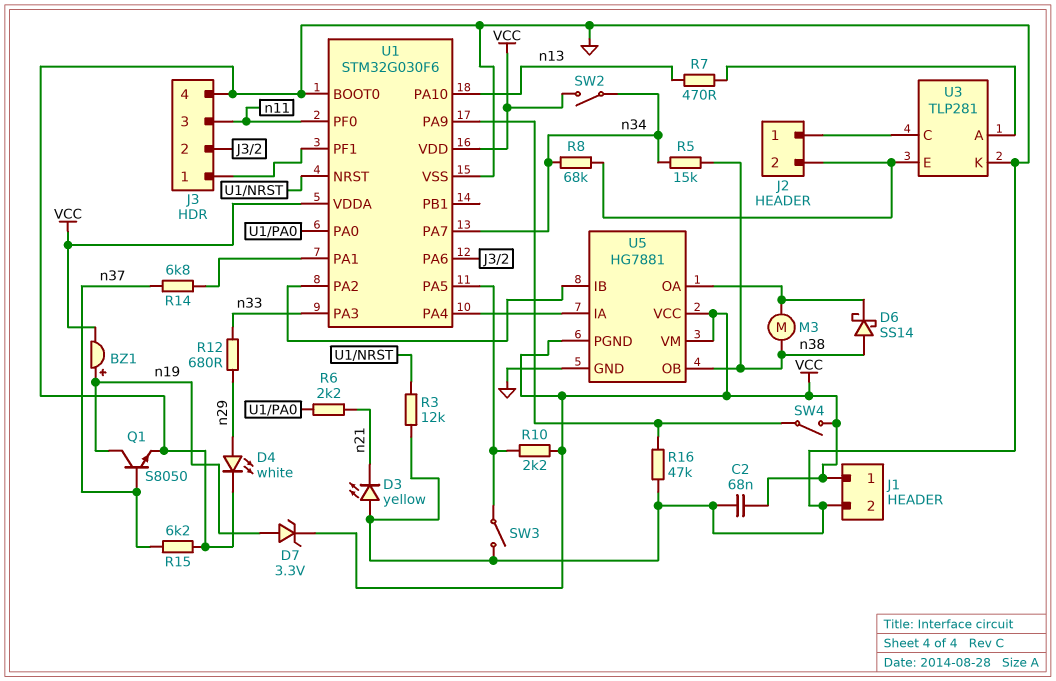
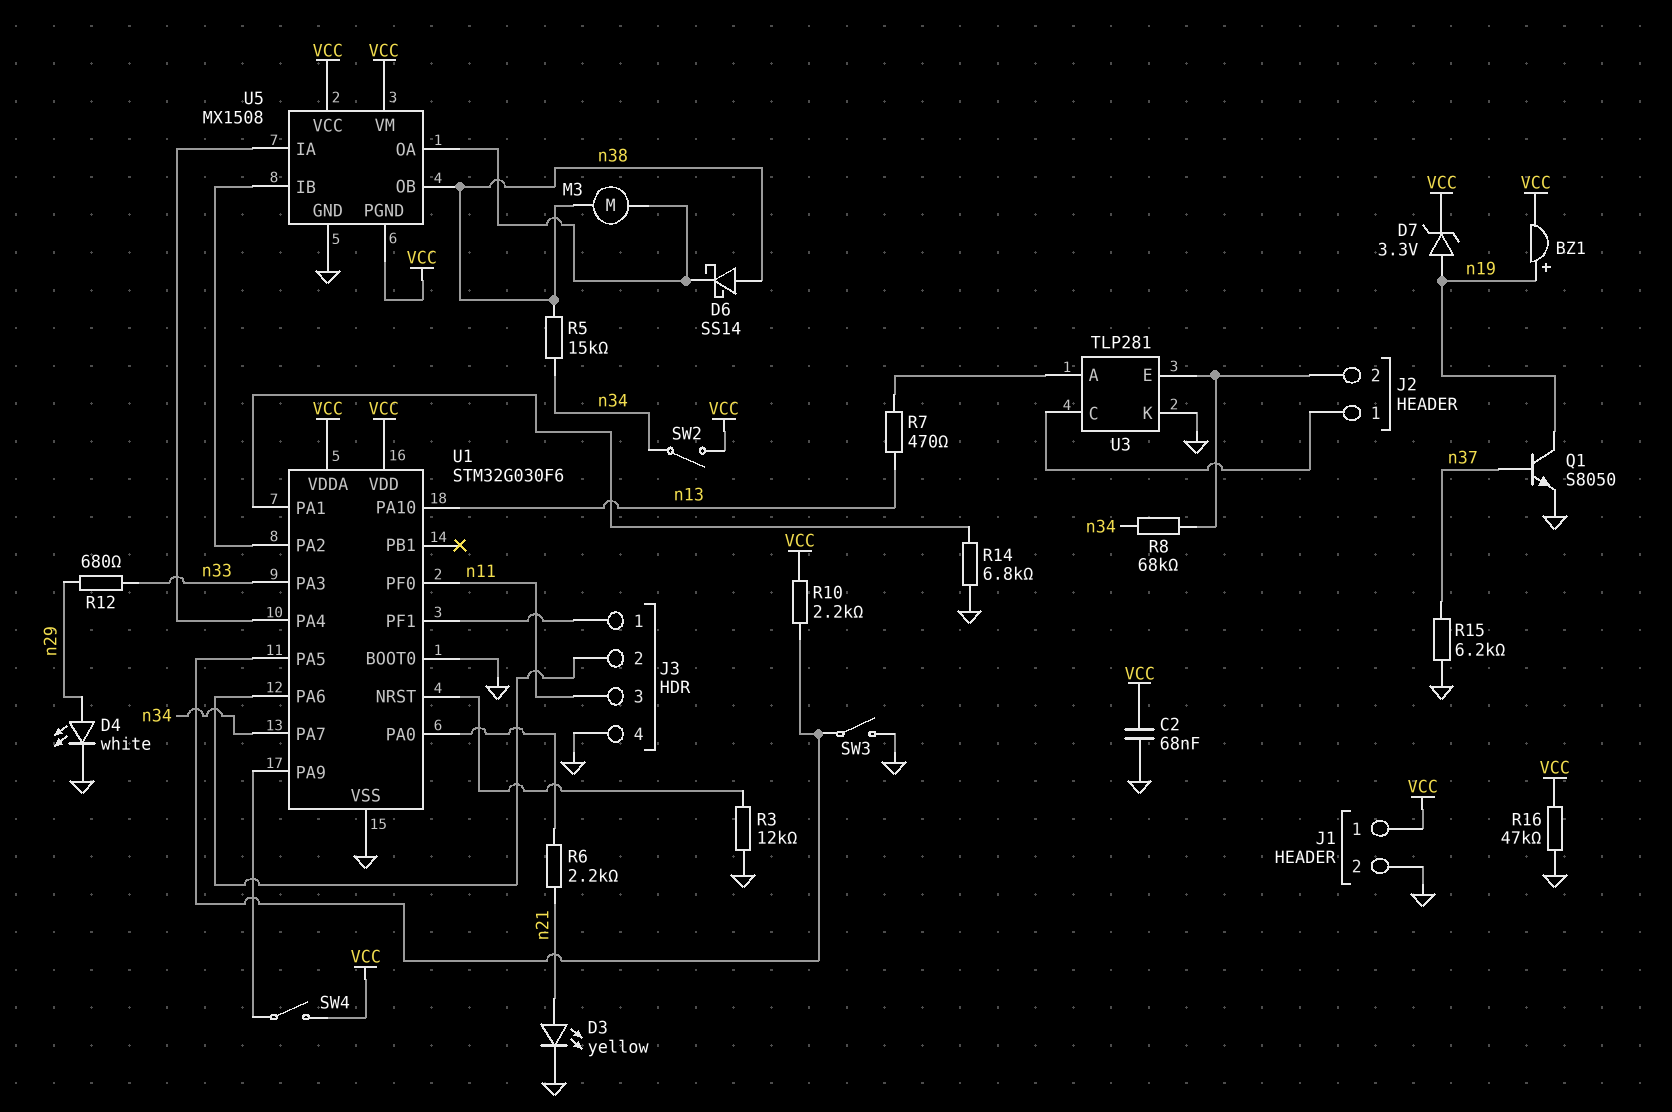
D3: LED yellow (A GND, K n21) -> LED yellow (A n21, K GND)
R14: 6.8k (U1/PA1, n37) -> 6.8k (GND, U1/PA1)
R16: 47k (GND, U1/PA9) -> 47k (GND, VCC)
U5: HG7881 -> MX1508

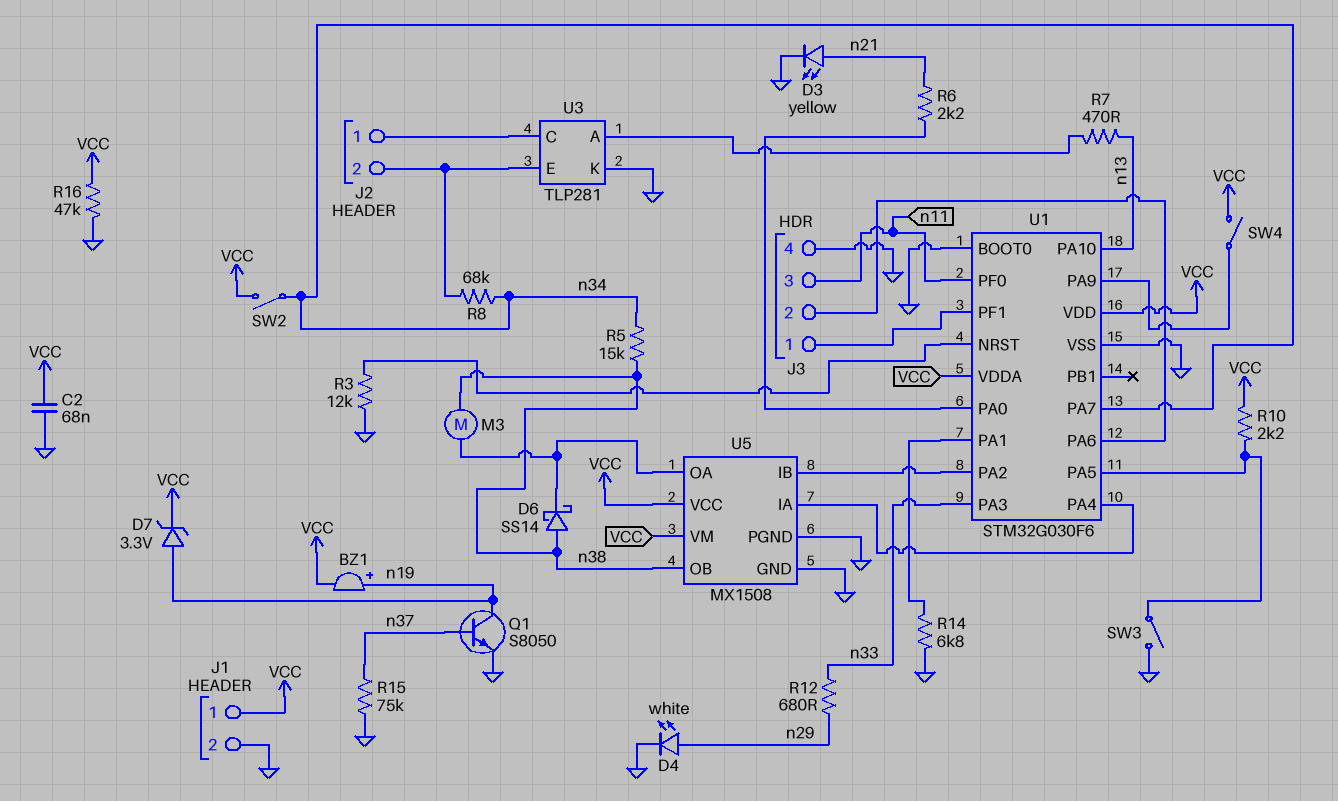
R15: 6.2k (GND, n37) -> 75k (GND, n37)
U5 pin PGND: VCC -> GND

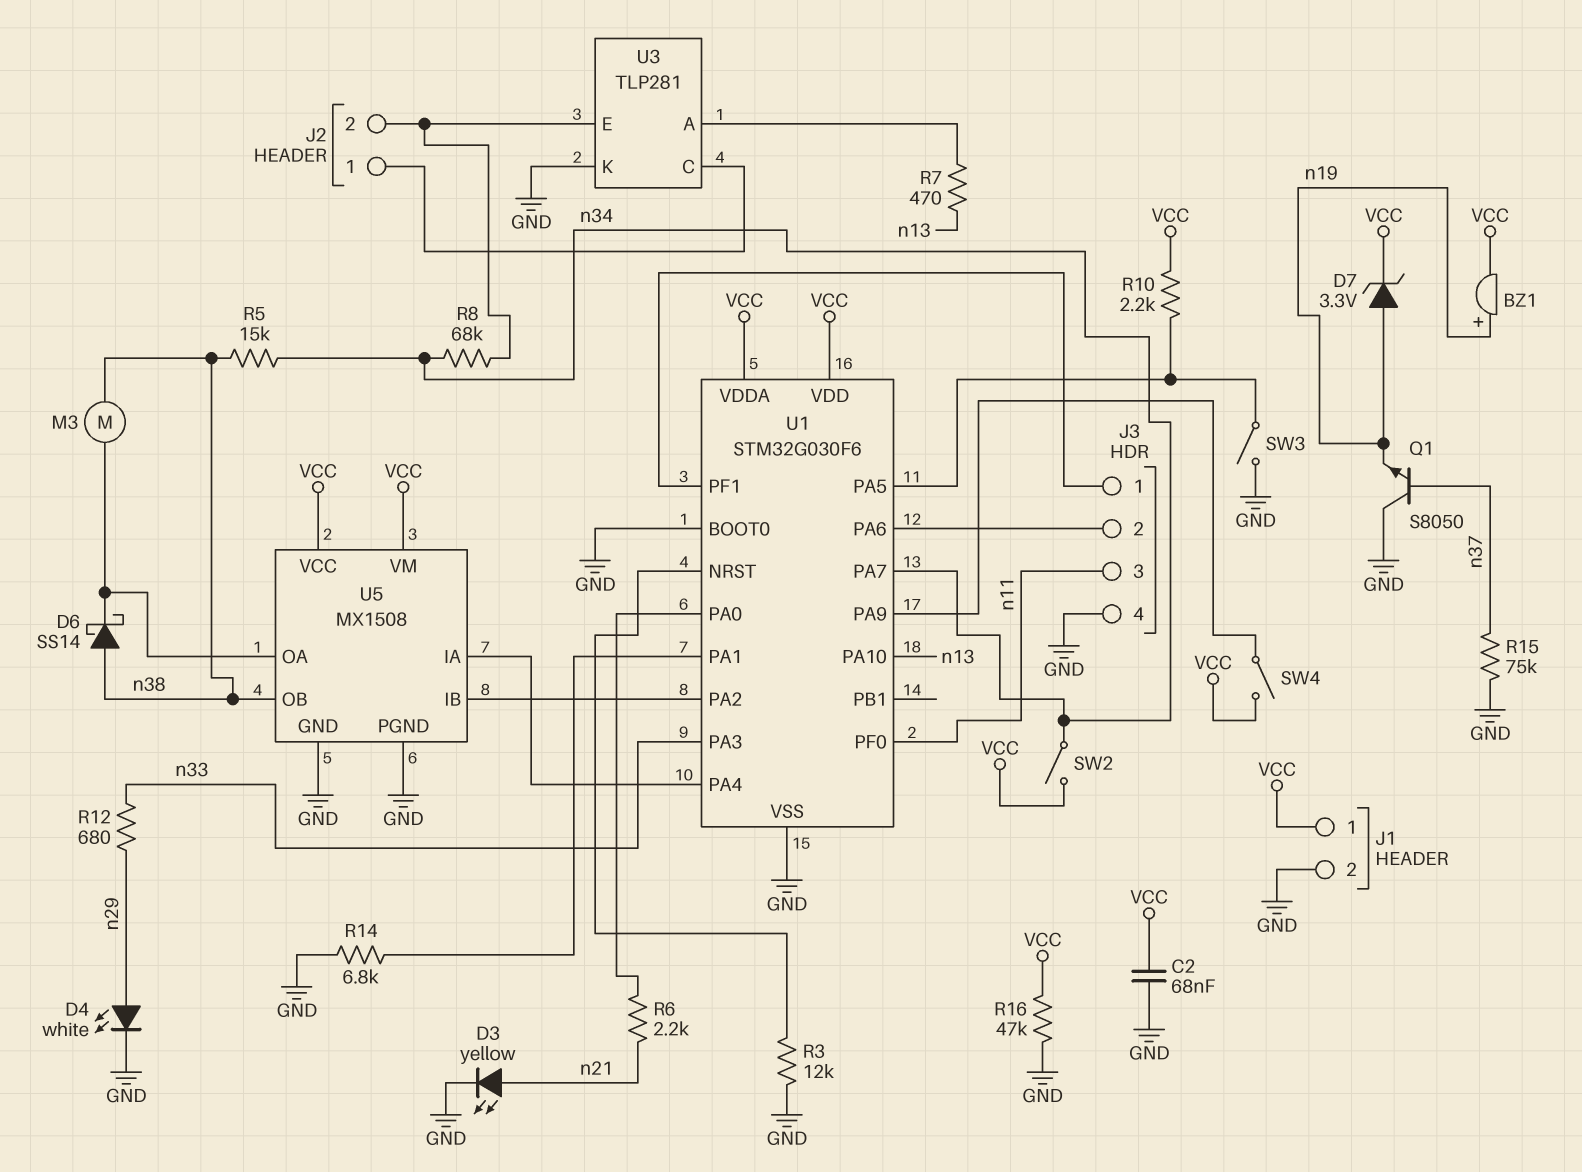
Q1: NPN S8050 (B n37, C n19, E GND) -> NPN S8050 (B n37, C GND, E n19)

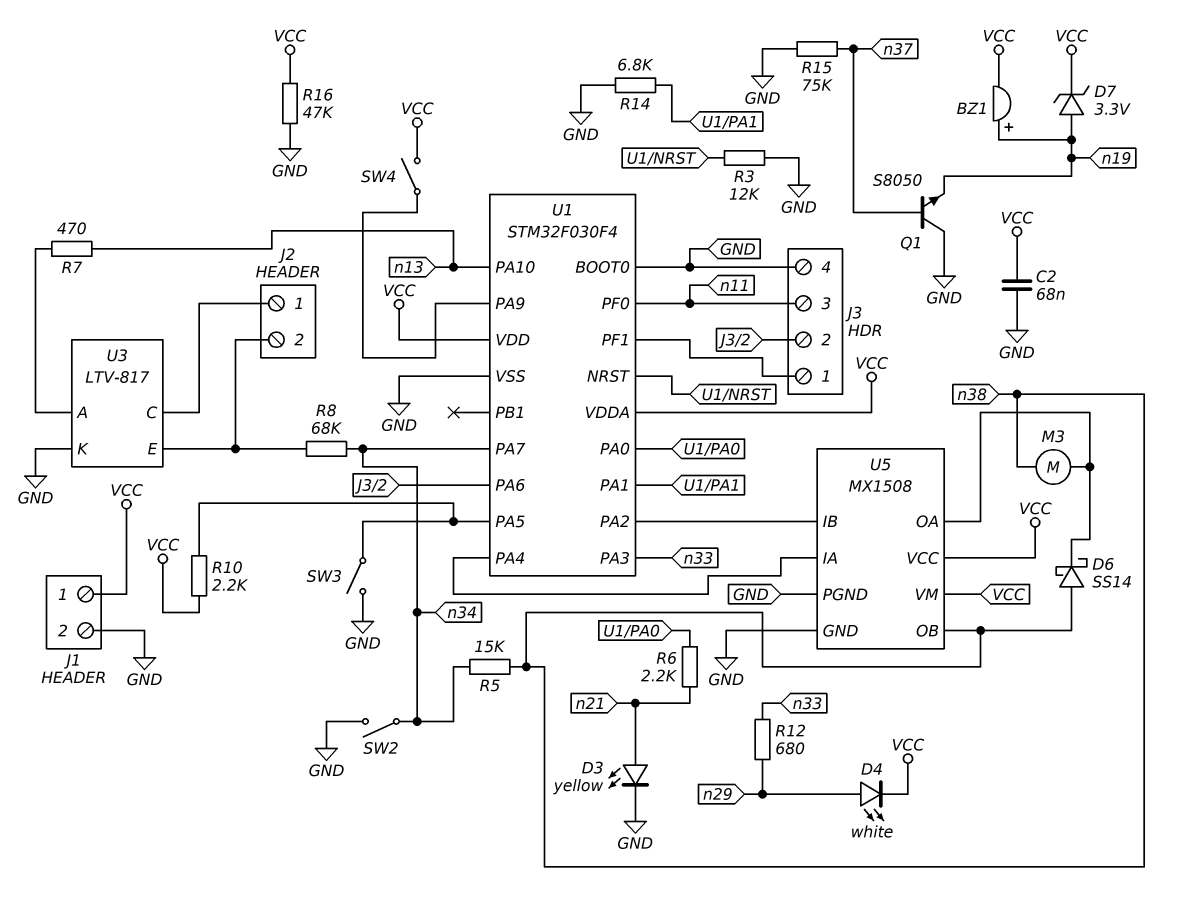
D4: LED white (A n29, K GND) -> LED white (A n29, K VCC)
SW2: switch (VCC, n34) -> switch (GND, n34)
U1: STM32G030F6 -> STM32F030F4
U3: TLP281 -> LTV-817

